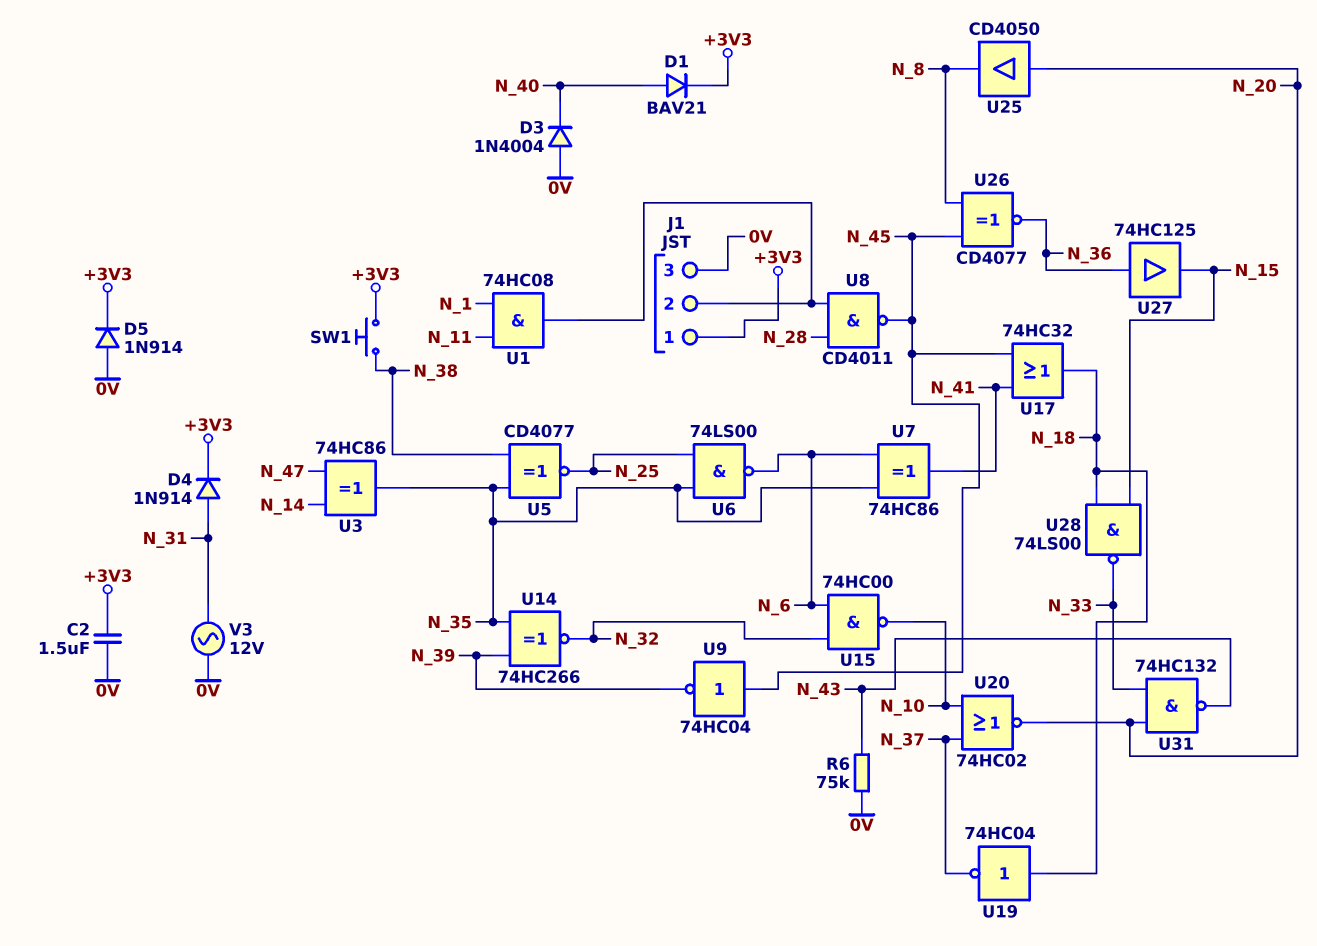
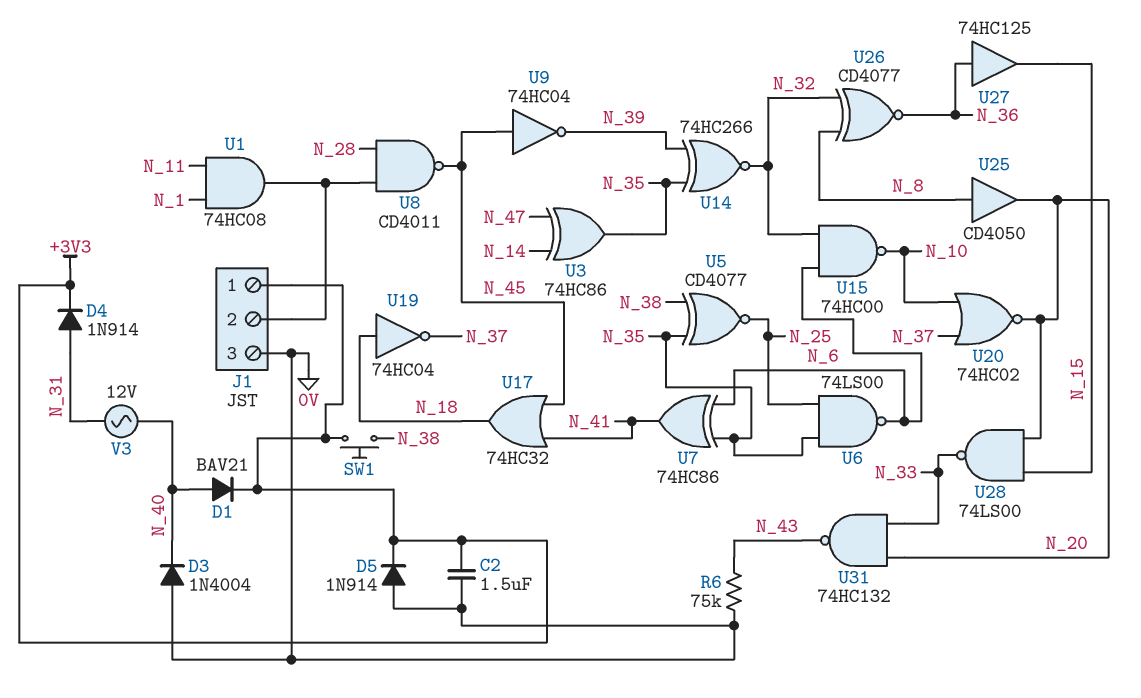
U25: buffer CD4050 (in N_20, out N_8) -> buffer CD4050 (in N_8, out N_20)
U26: XNOR CD4077 (in N_8, in N_45, out N_36) -> XNOR CD4077 (in N_8, in N_32, out N_36)
U28: NAND 74LS00 (in N_15, in N_18, out N_33) -> NAND 74LS00 (in N_15, in N_20, out N_33)
V3: AC 12V (0V, N_31) -> AC 12V (N_31, N_40)

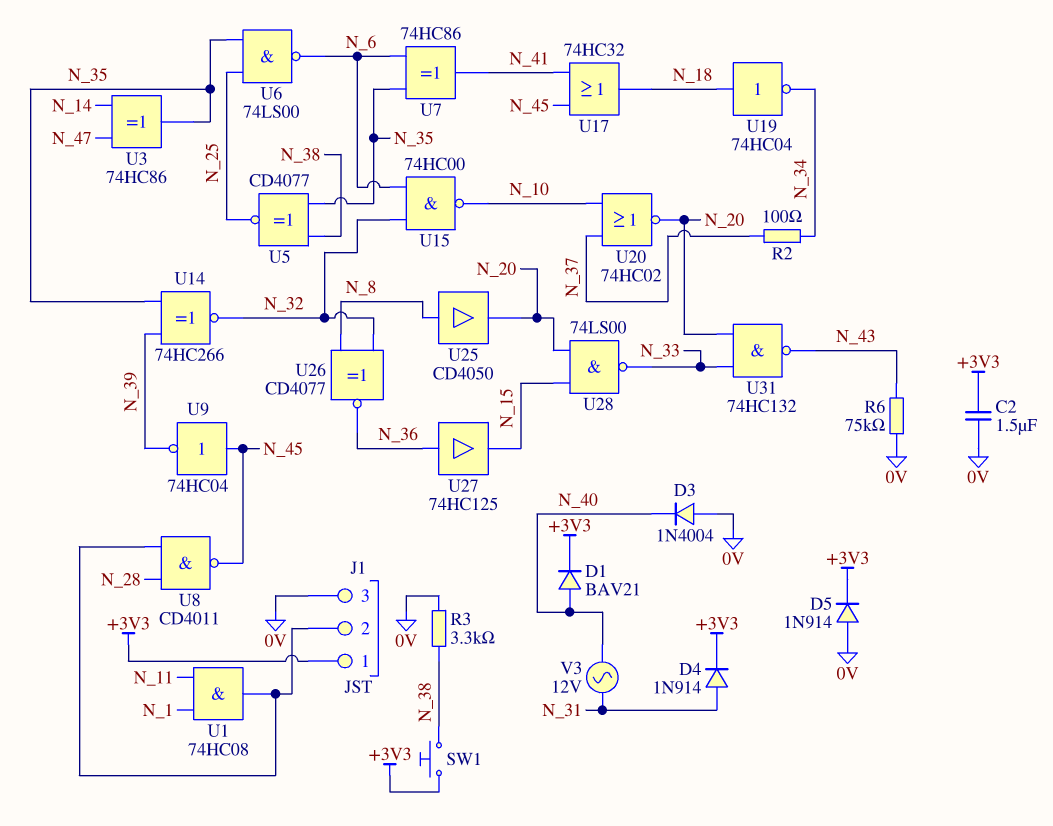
R2: none -> 100 (N_34, N_37)
R3: none -> 3.3k (0V, N_38)
U19: NOT 74HC04 (in N_18, out N_37) -> NOT 74HC04 (in N_18, out N_34)

